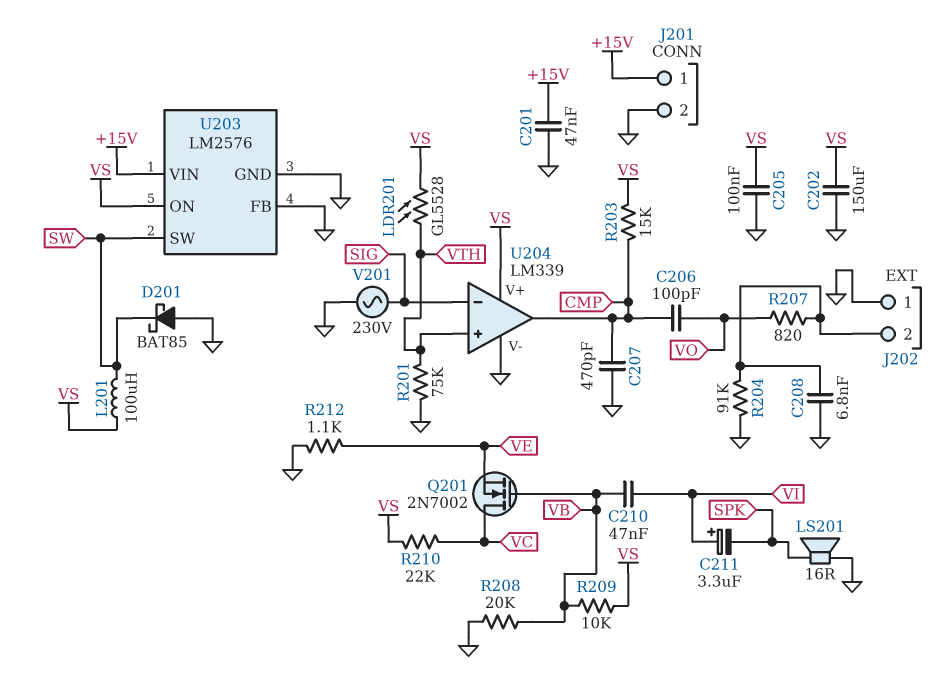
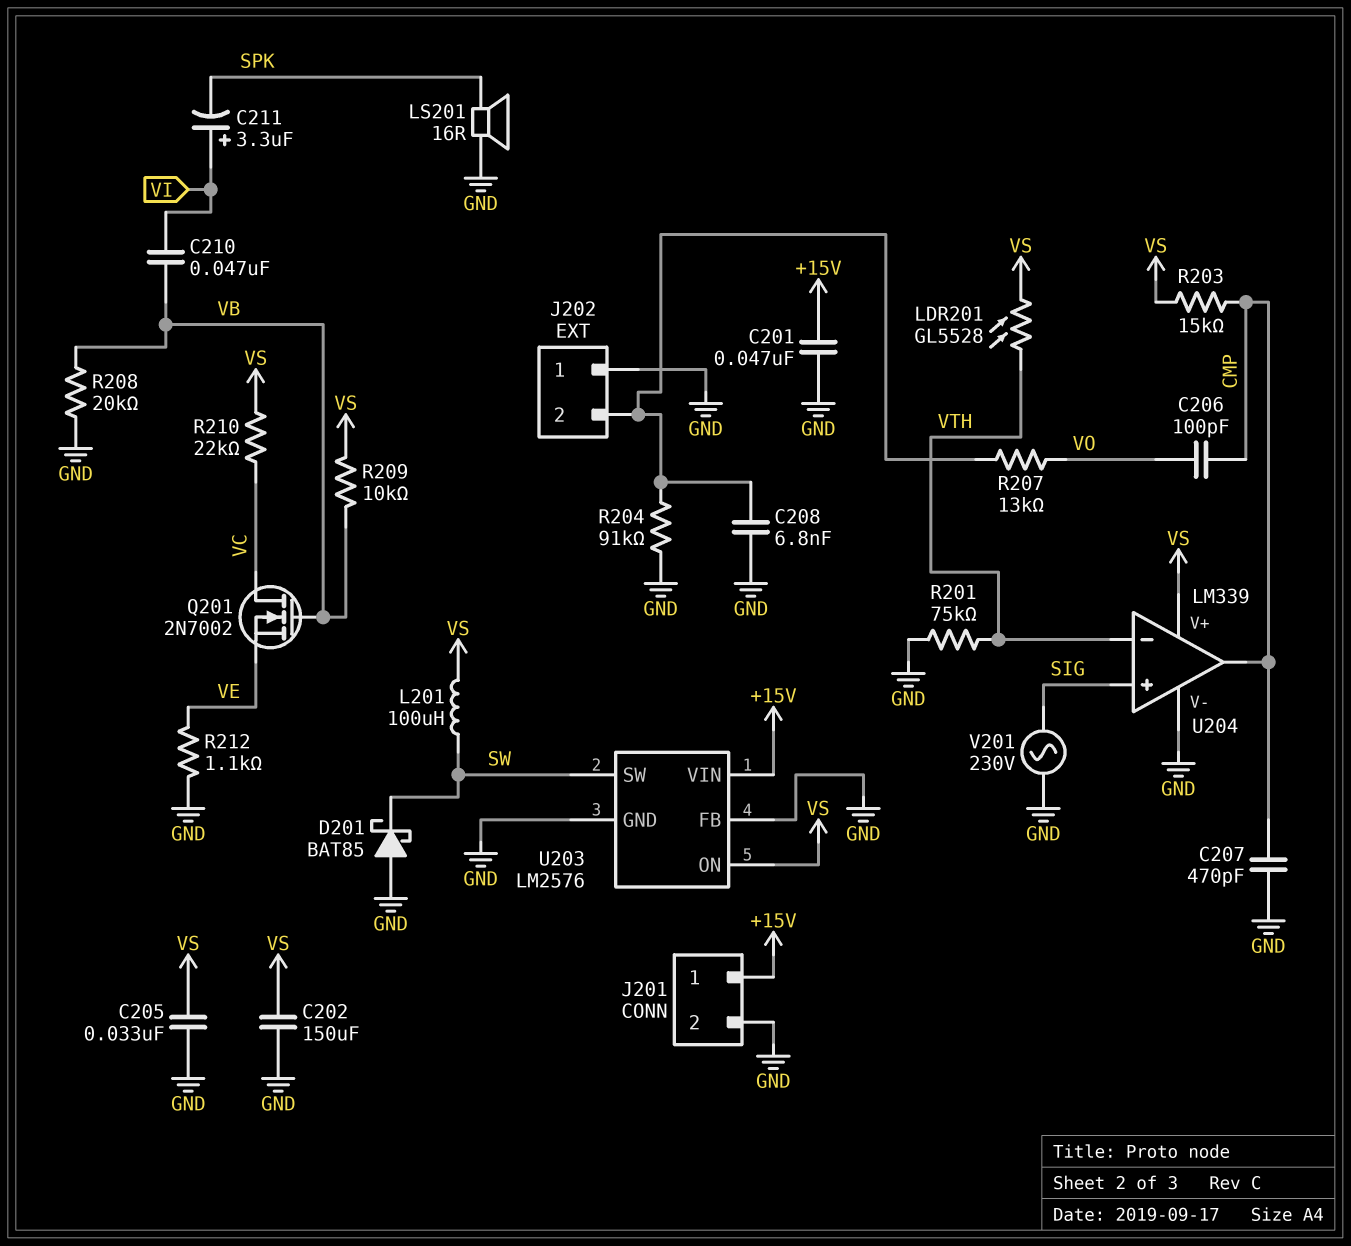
C205: 100nF (GND, VS) -> 33nF (GND, VS)
R207: 820 (J202/2, VO) -> 13k (J202/2, VO)
U204 pin in+: VTH -> SIG
U204 pin in-: SIG -> VTH

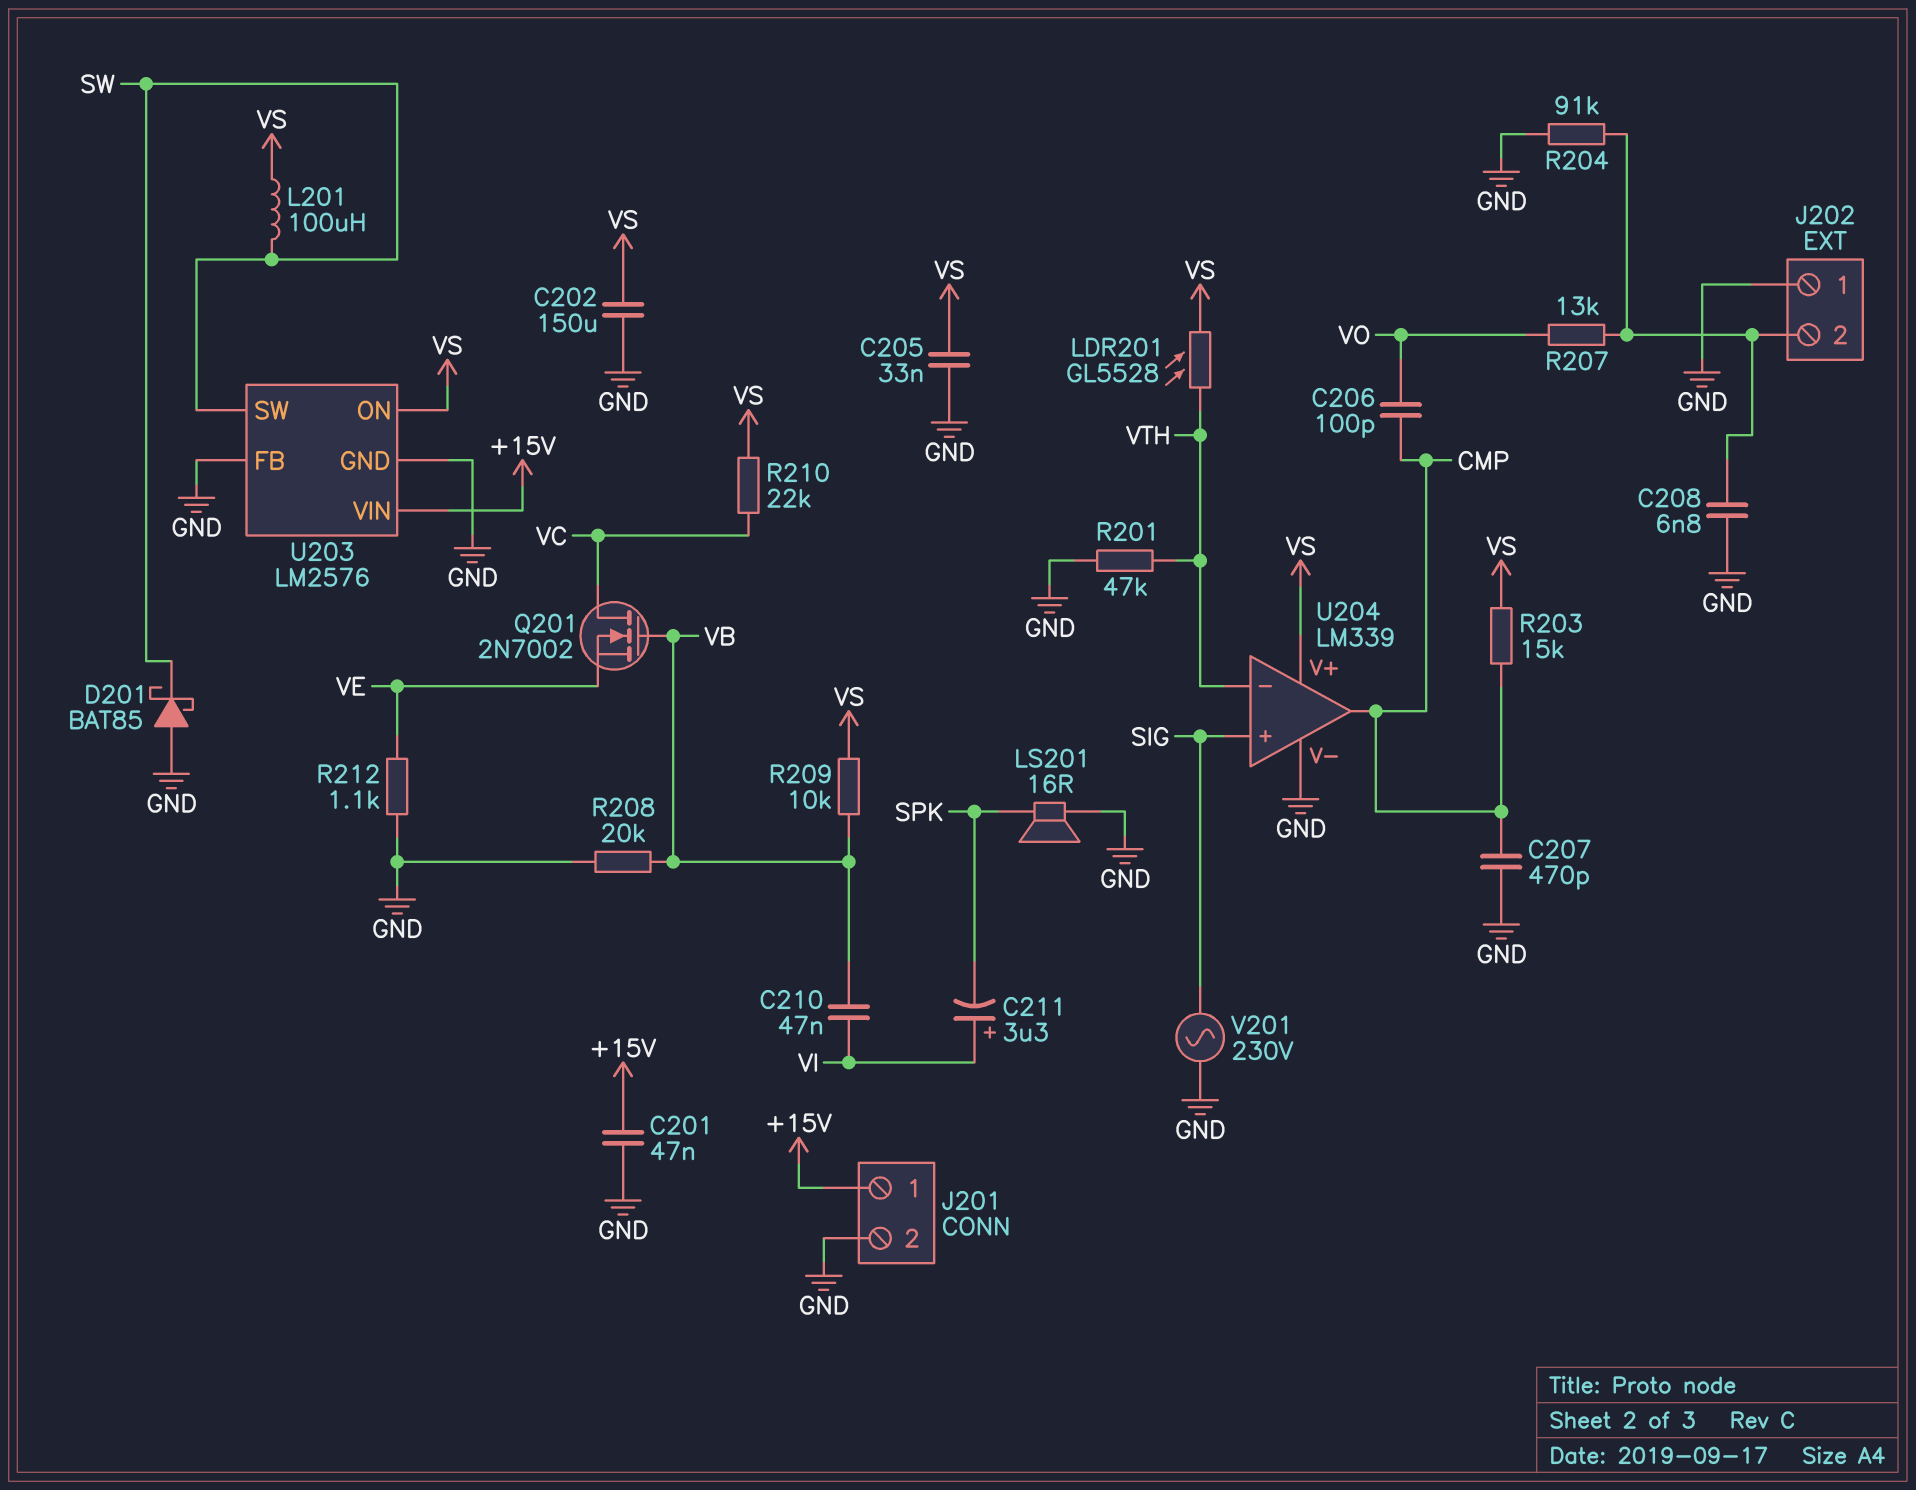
R201: 75k (GND, VTH) -> 47k (GND, VTH)

